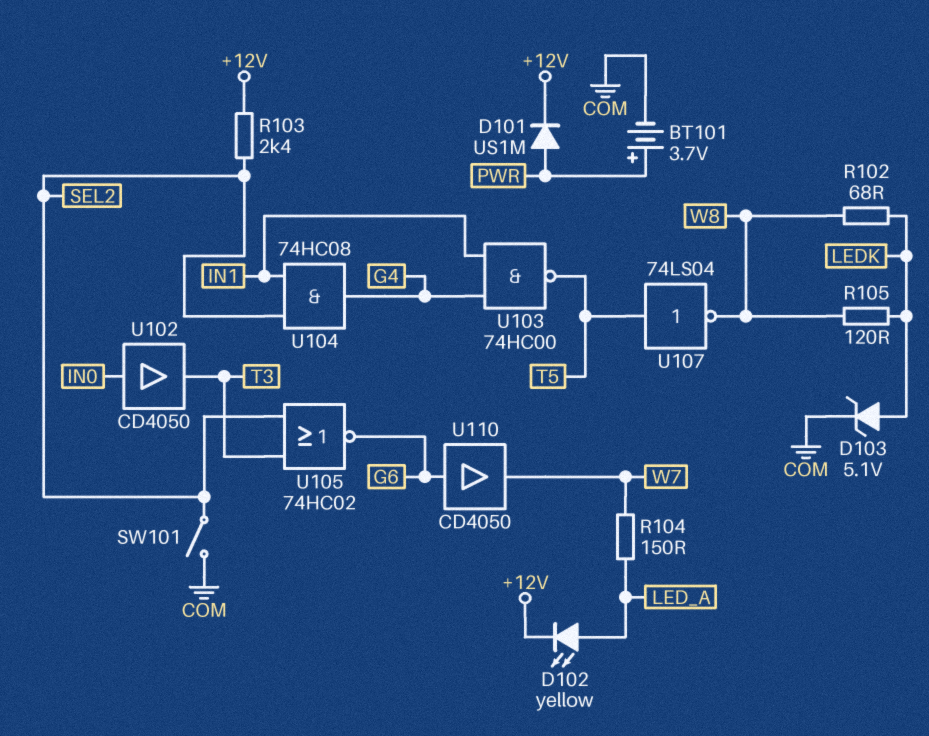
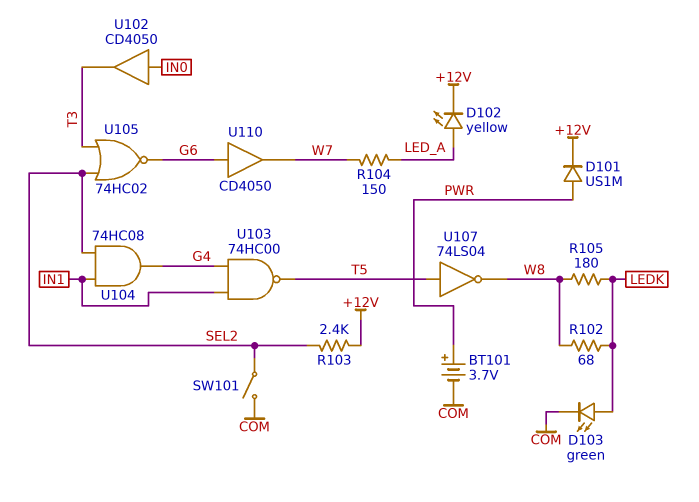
D103: zener 5.1V (A LEDK, K COM) -> LED green (A LEDK, K COM)
R105: 120 (LEDK, W8) -> 180 (LEDK, W8)

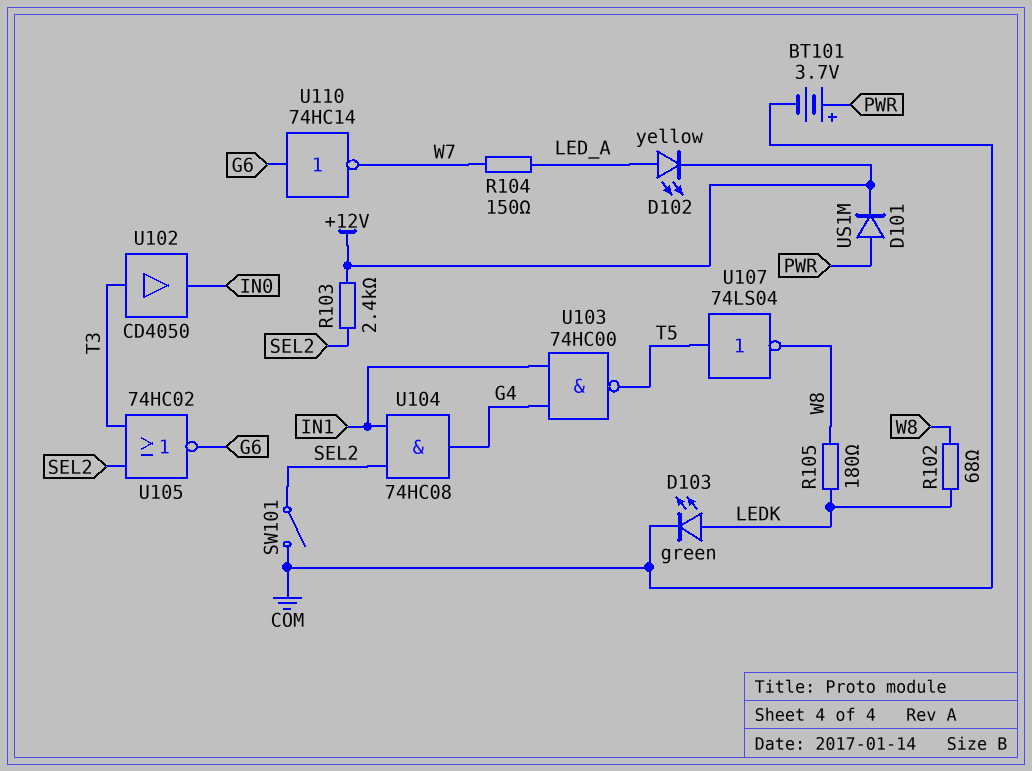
U102: buffer CD4050 (in IN0, out T3) -> buffer CD4050 (in T3, out IN0)
U110: buffer CD4050 (in G6, out W7) -> NOT 74HC14 (in G6, out W7)

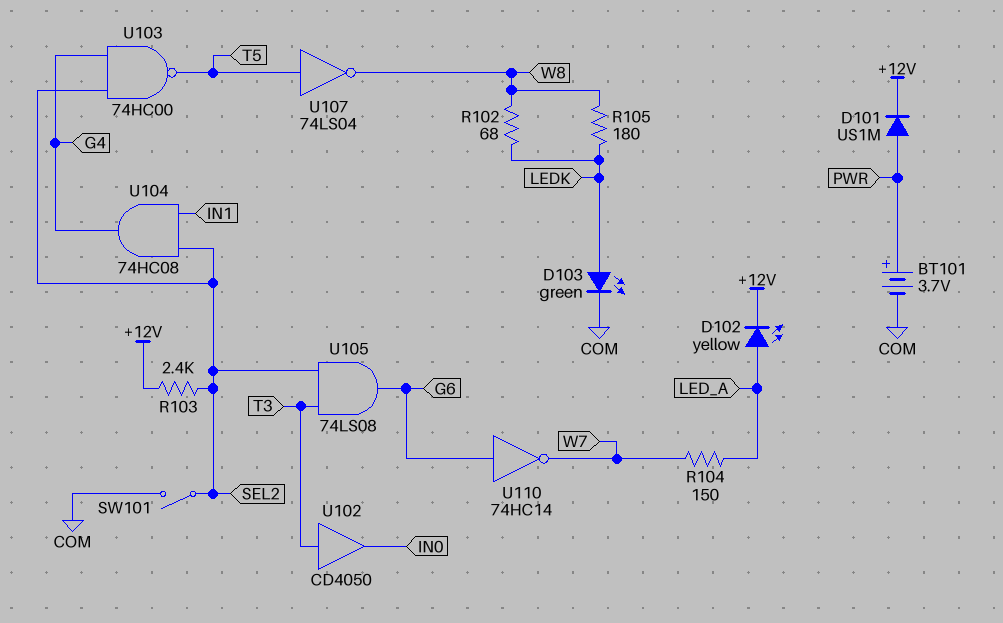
U103: NAND 74HC00 (in G4, in IN1, out T5) -> NAND 74HC00 (in G4, in SEL2, out T5)
U105: NOR 74HC02 (in SEL2, in T3, out G6) -> AND 74LS08 (in SEL2, in T3, out G6)

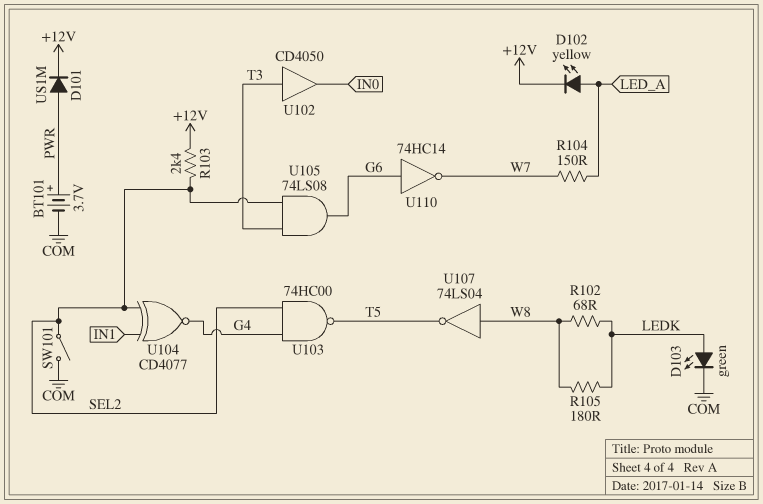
U104: AND 74HC08 (in IN1, in SEL2, out G4) -> XNOR CD4077 (in IN1, in SEL2, out G4)
U107: NOT 74LS04 (in T5, out W8) -> NOT 74LS04 (in W8, out T5)

